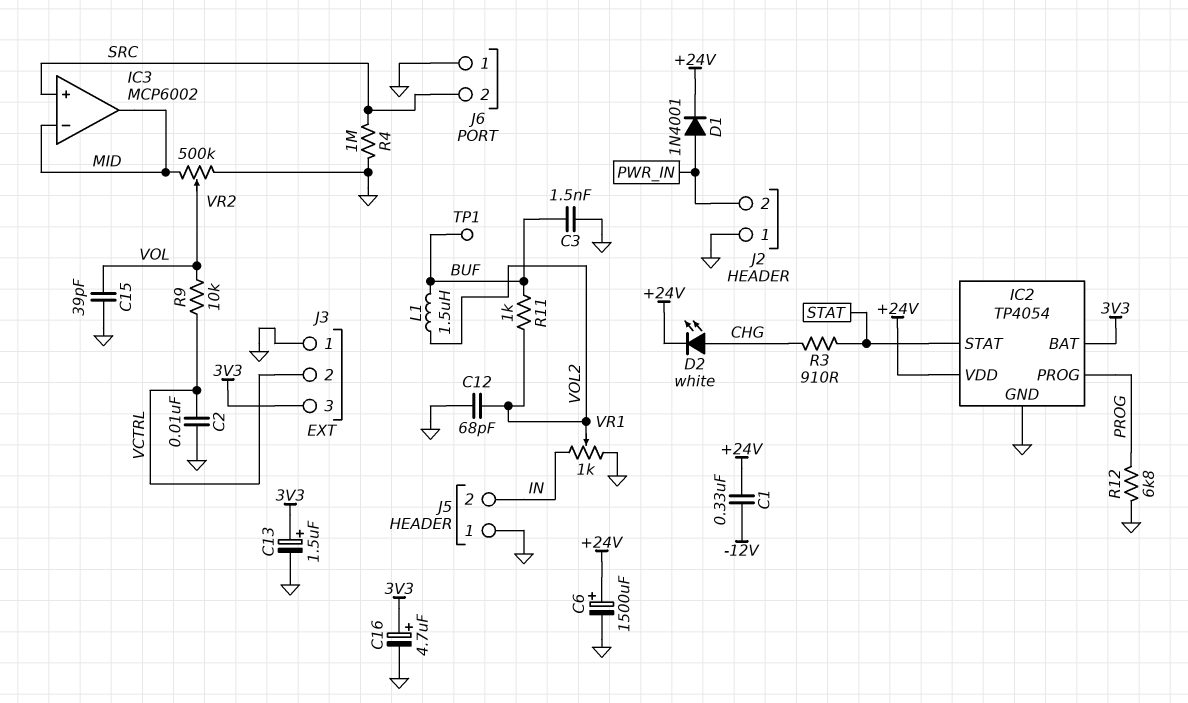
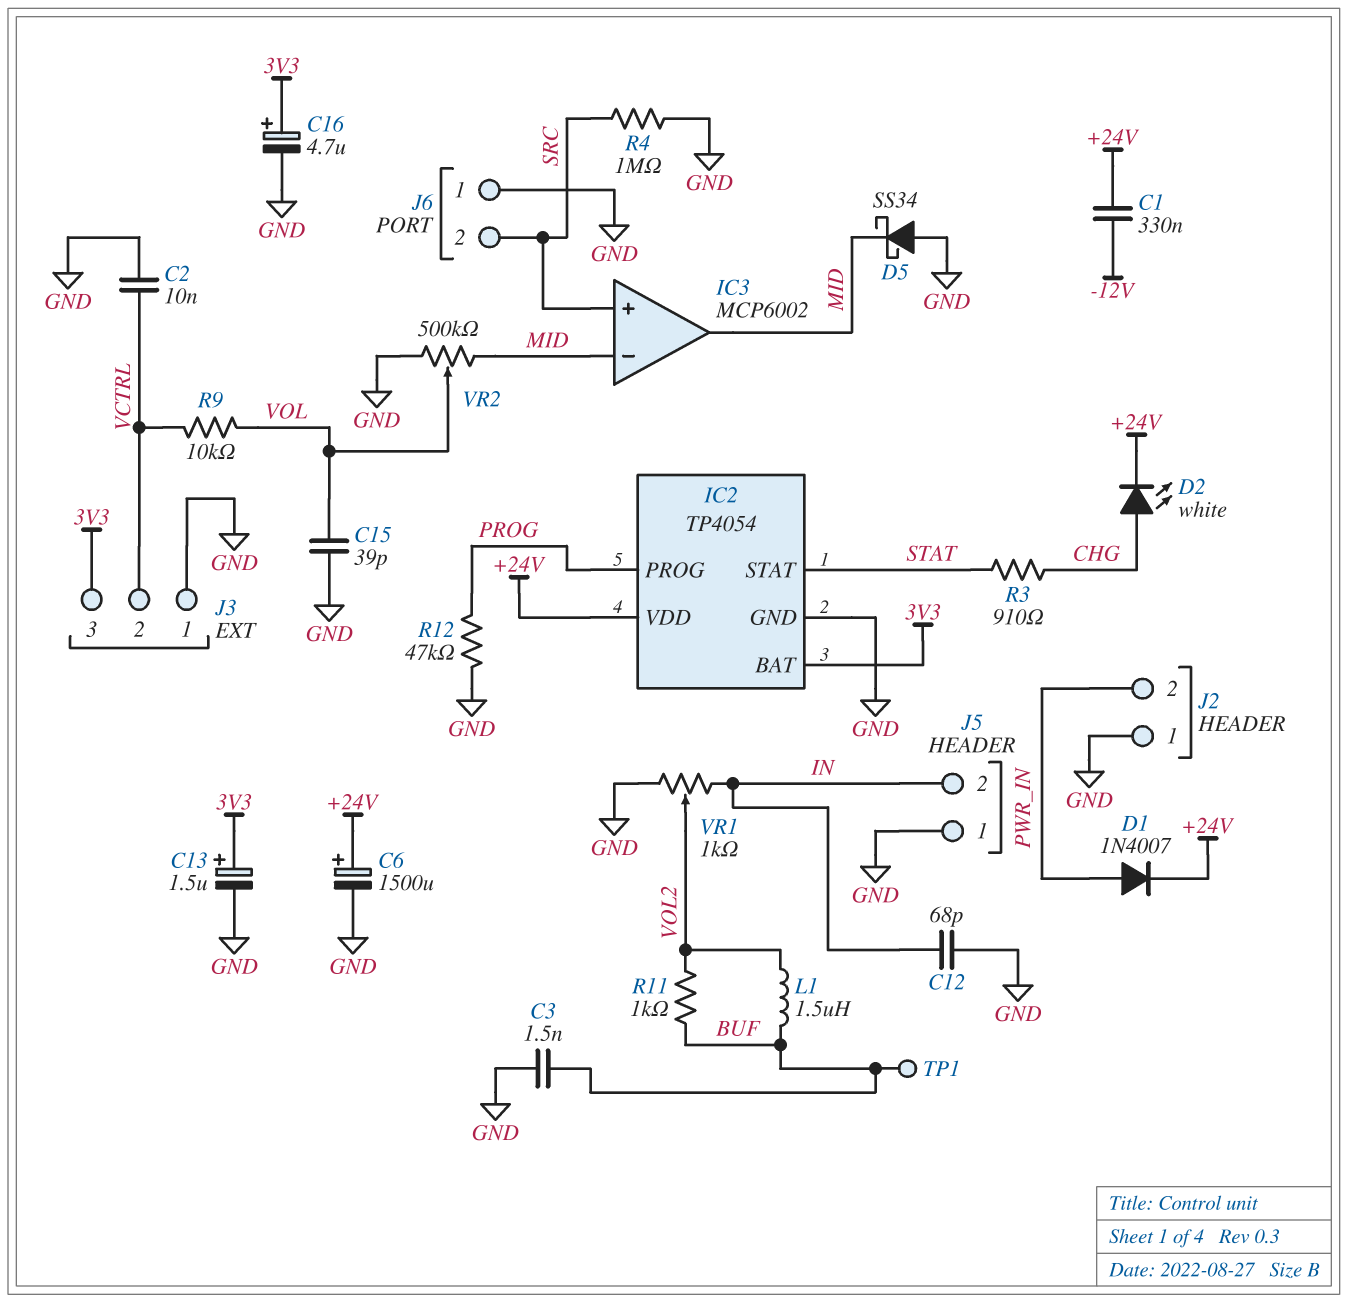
C12: 68pF (GND, VOL2) -> 68pF (GND, IN)
D1: diode 1N4001 (A PWR_IN, K +24V) -> diode 1N4007 (A PWR_IN, K +24V)
D5: none -> schottky SS34 (A GND, K MID)
R12: 6.8k (GND, PROG) -> 47k (GND, PROG)

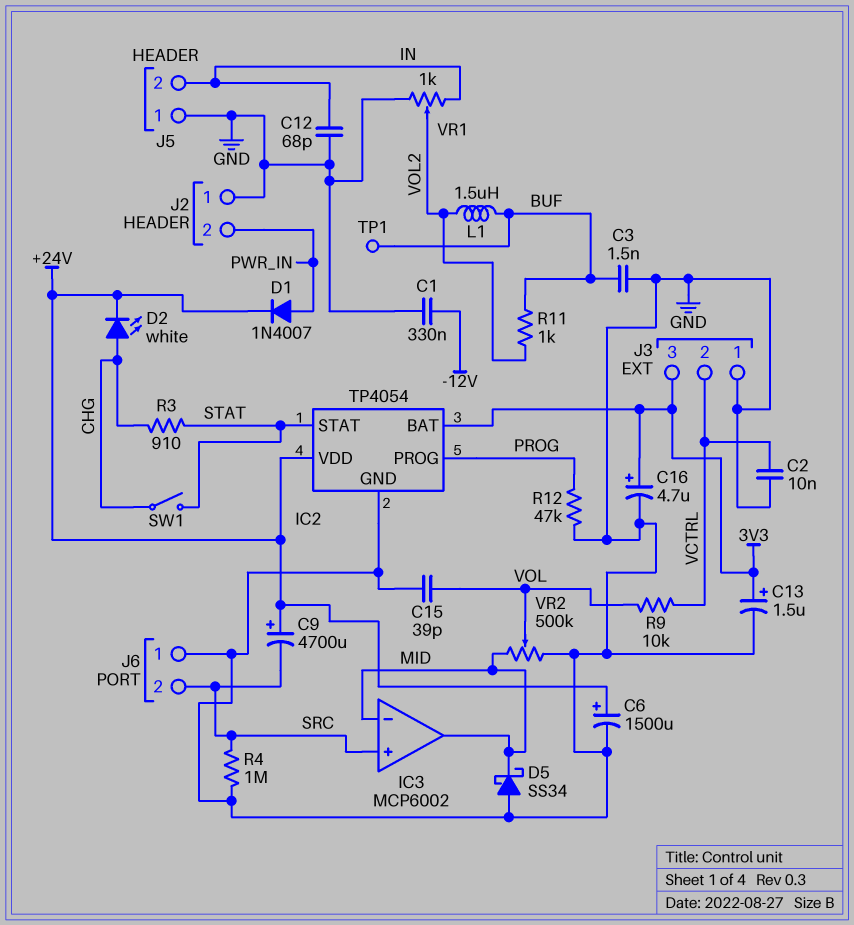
C1: 330nF (+24V, -12V) -> 330nF (-12V, GND)
C9: none -> 4700uF (plus +24V, minus SRC)
SW1: none -> switch (CHG, STAT)

